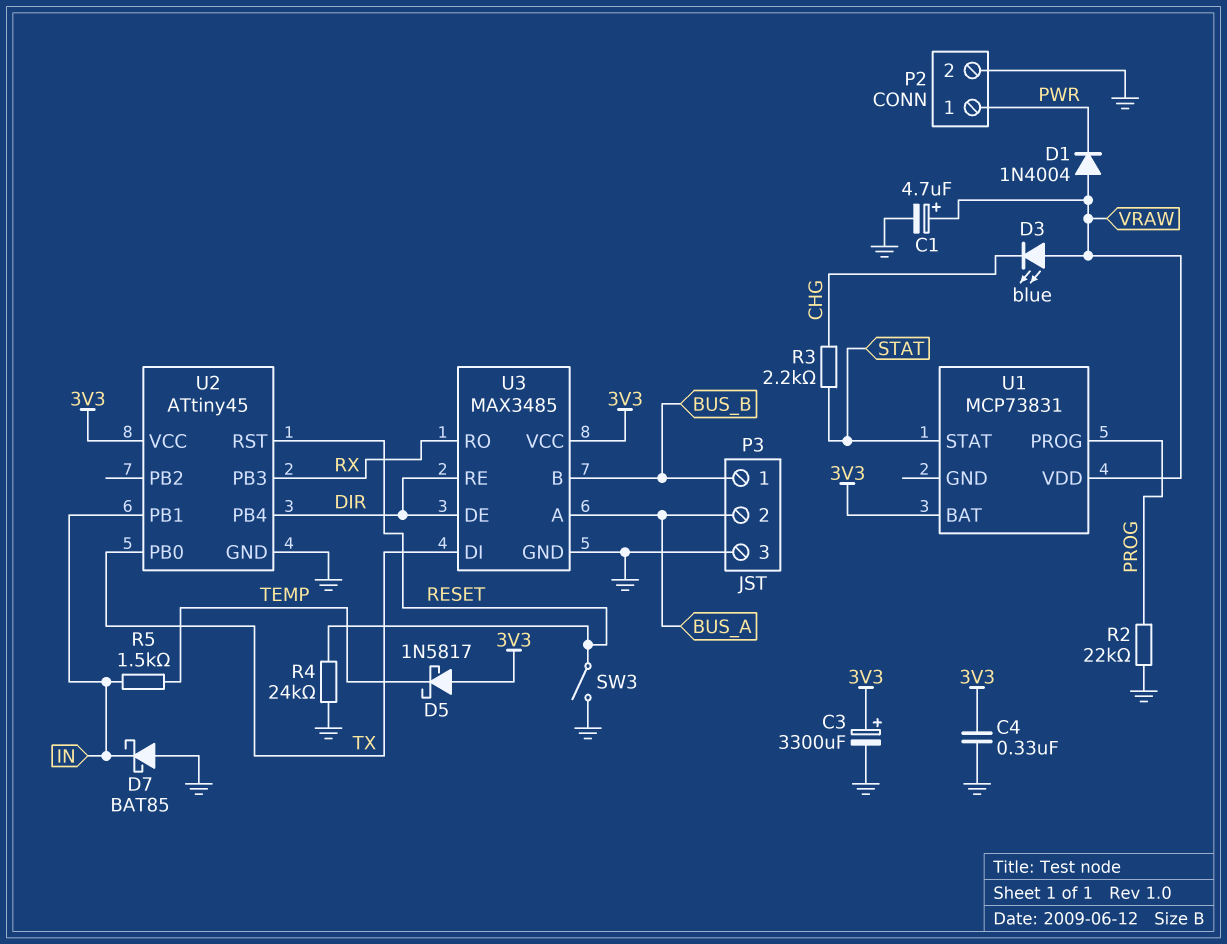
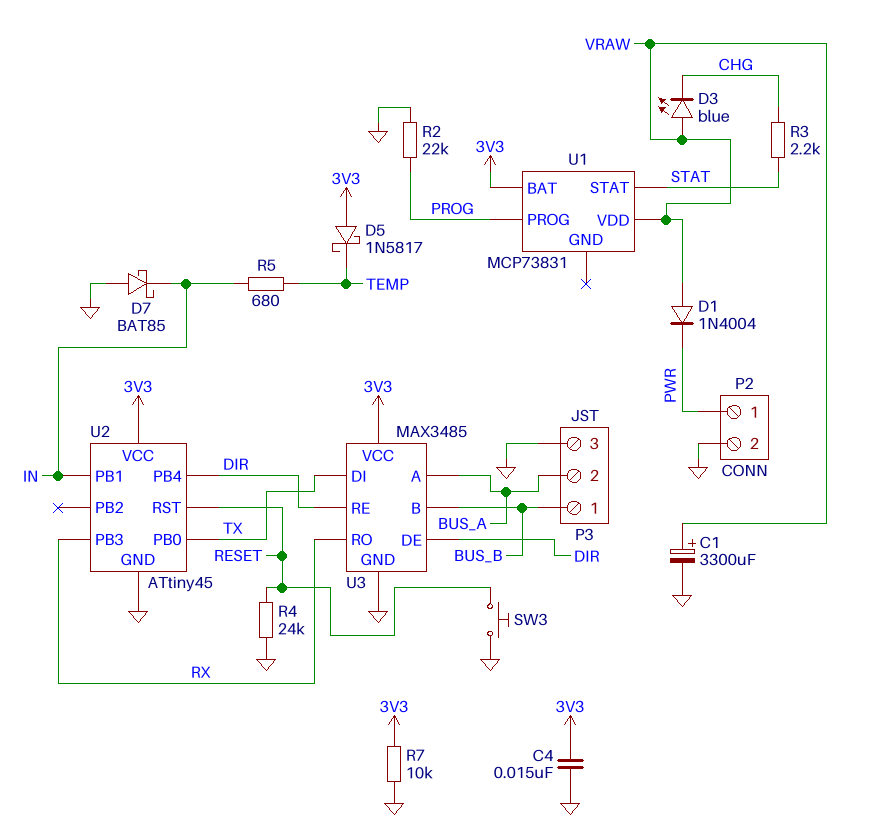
C1: 4.7uF (plus VRAW, minus GND) -> 3300uF (plus VRAW, minus GND)
C3: 3300uF (plus 3V3, minus GND) -> none
C4: 330nF (3V3, GND) -> 15nF (3V3, GND)
R5: 1.5k (IN, TEMP) -> 680 (IN, TEMP)
R7: none -> 10k (3V3, GND)
SW3: switch (GND, RESET) -> button (GND, RESET)

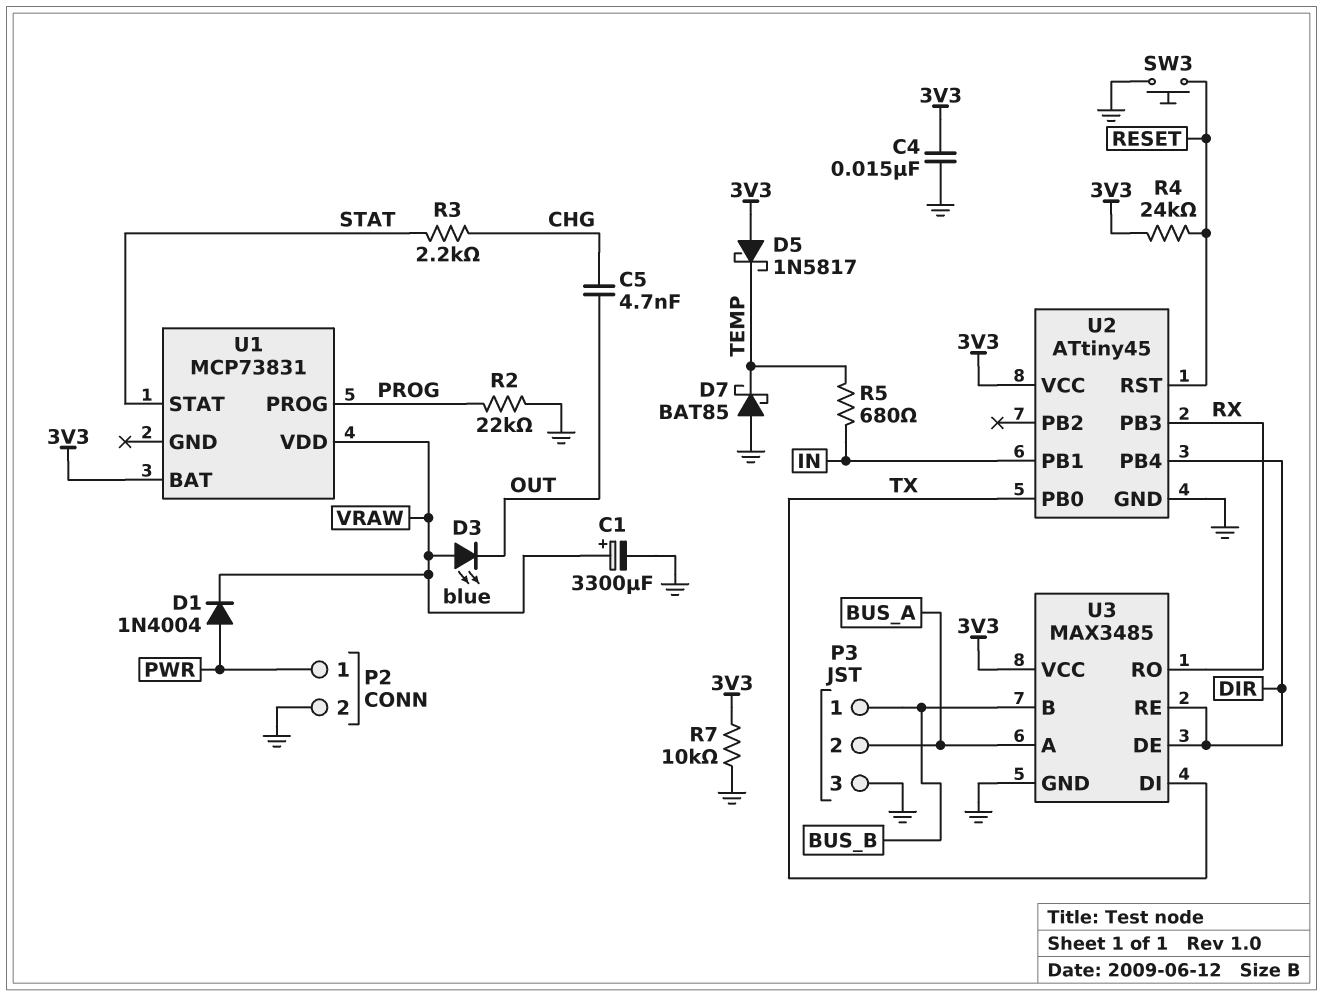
C5: none -> 4.7nF (CHG, OUT)
D1: diode 1N4004 (A VRAW, K PWR) -> diode 1N4004 (A PWR, K VRAW)
D3: LED blue (A VRAW, K CHG) -> LED blue (A VRAW, K OUT)
D7: schottky BAT85 (A GND, K IN) -> schottky BAT85 (A GND, K TEMP)
R4: 24k (GND, RESET) -> 24k (3V3, RESET)

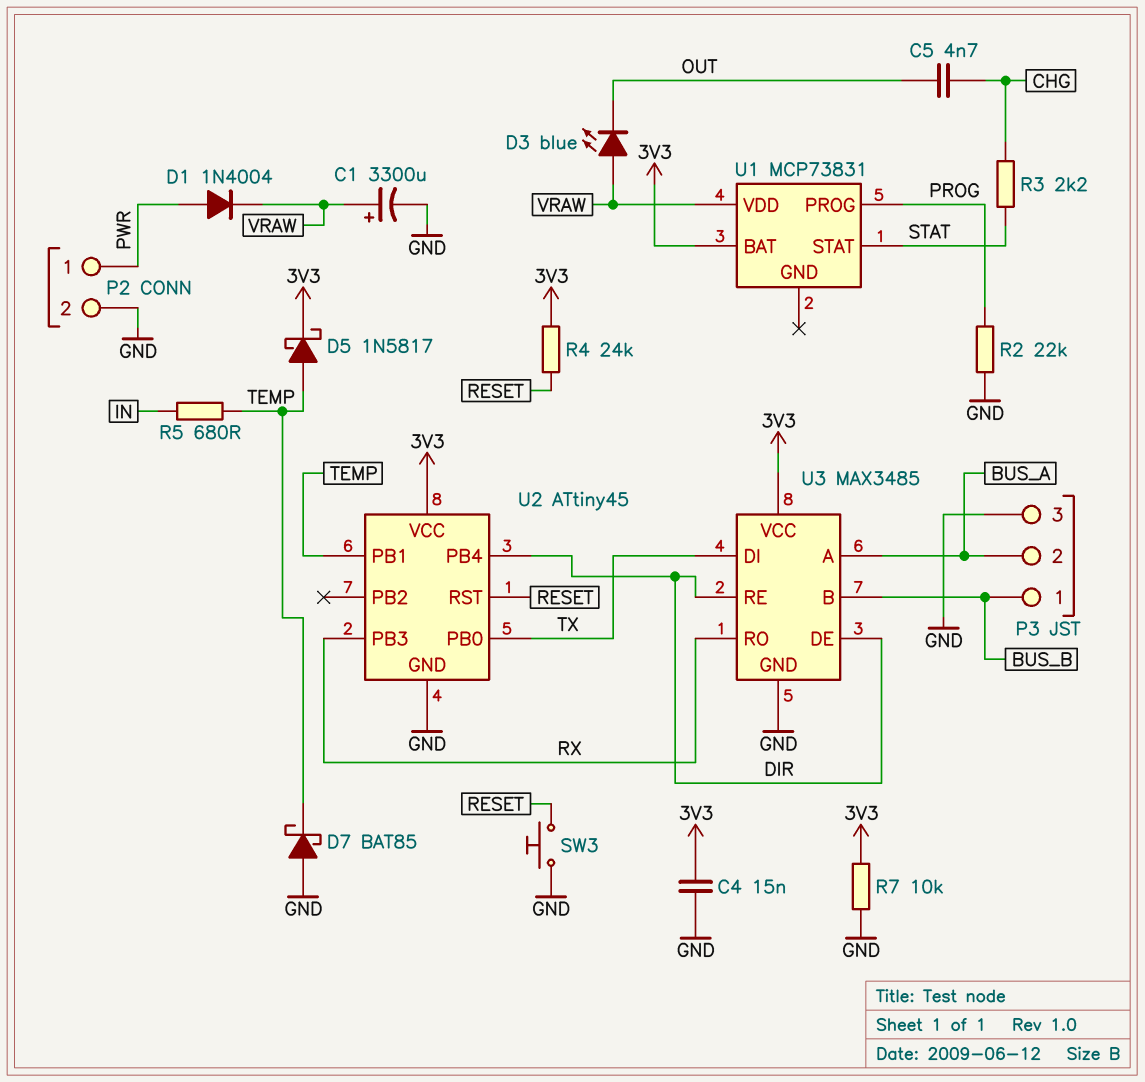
D5: schottky 1N5817 (A 3V3, K TEMP) -> schottky 1N5817 (A TEMP, K 3V3)
U2 pin PB1: IN -> TEMP

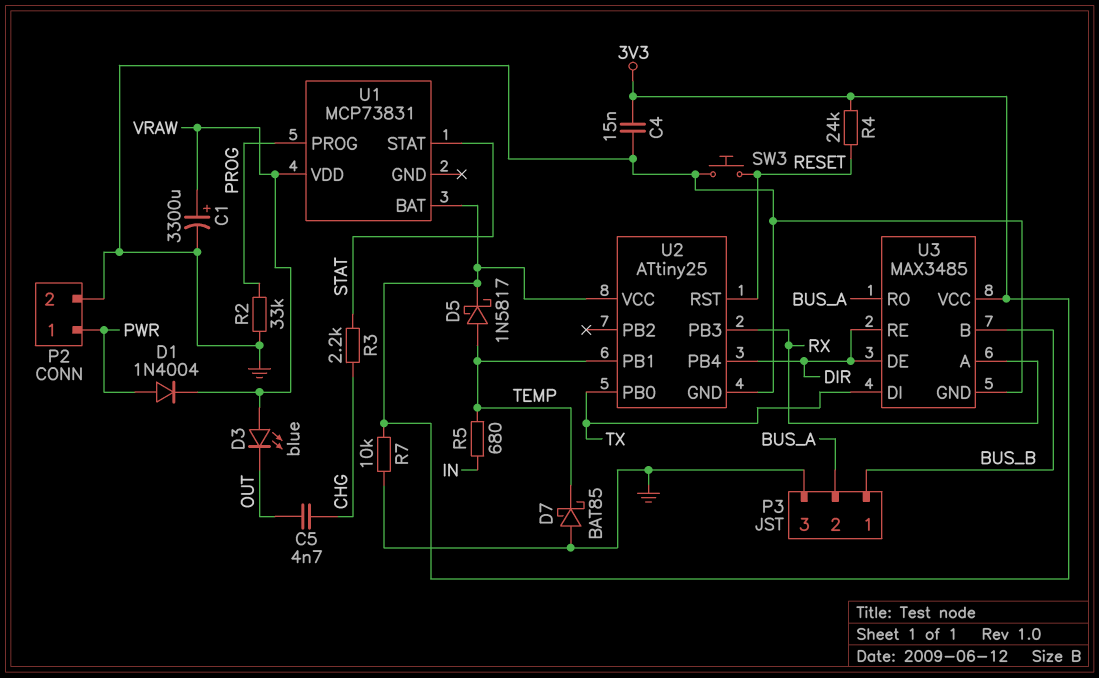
R2: 22k (GND, PROG) -> 33k (GND, PROG)
U2: ATtiny45 -> ATtiny25
U3 pin A: BUS_A -> RX
U3 pin RO: RX -> BUS_A

